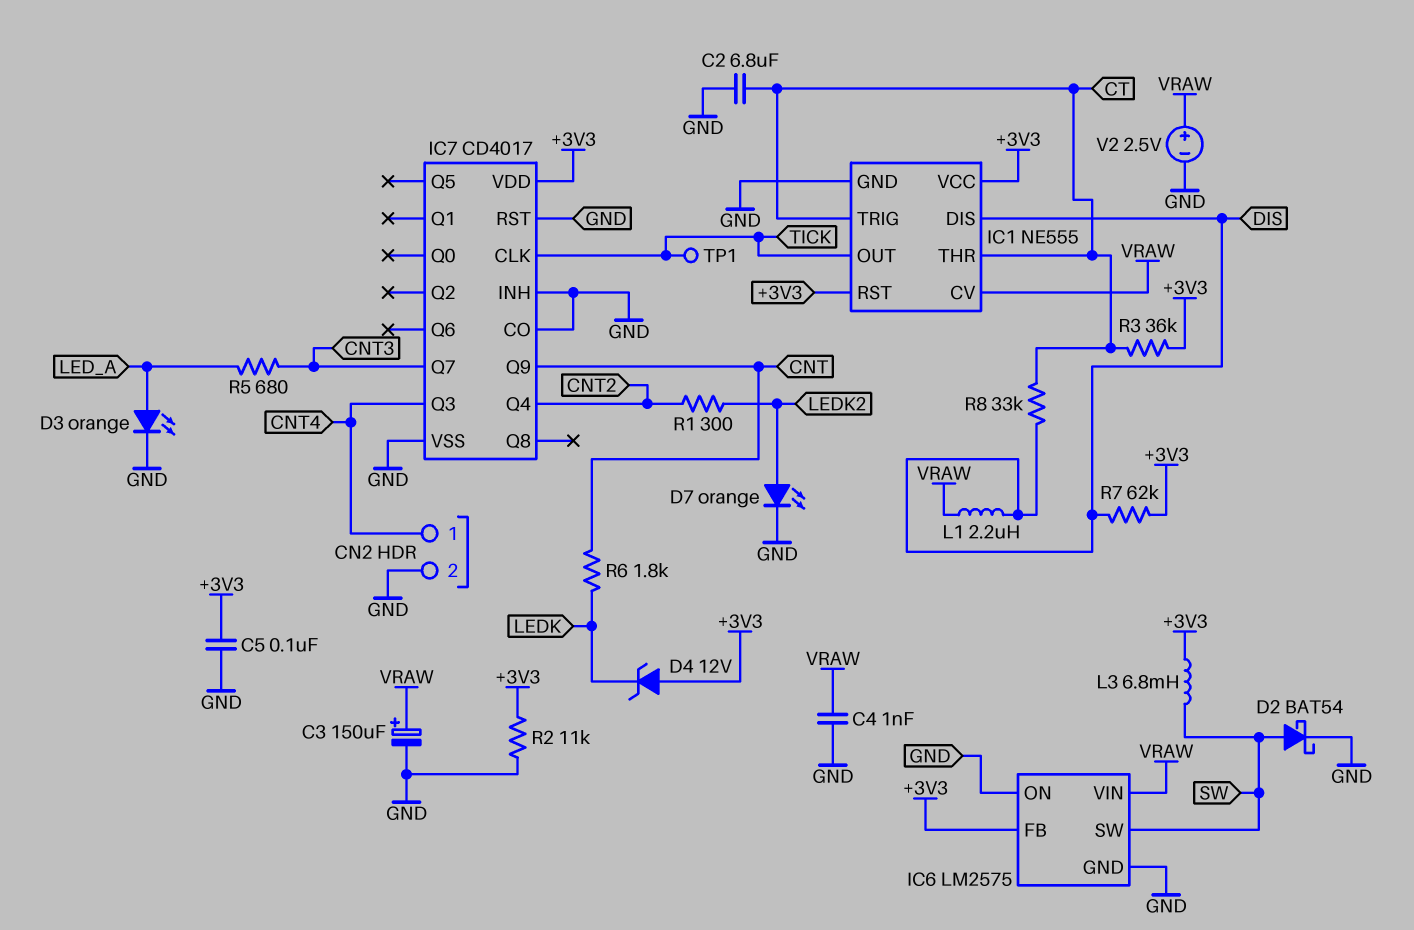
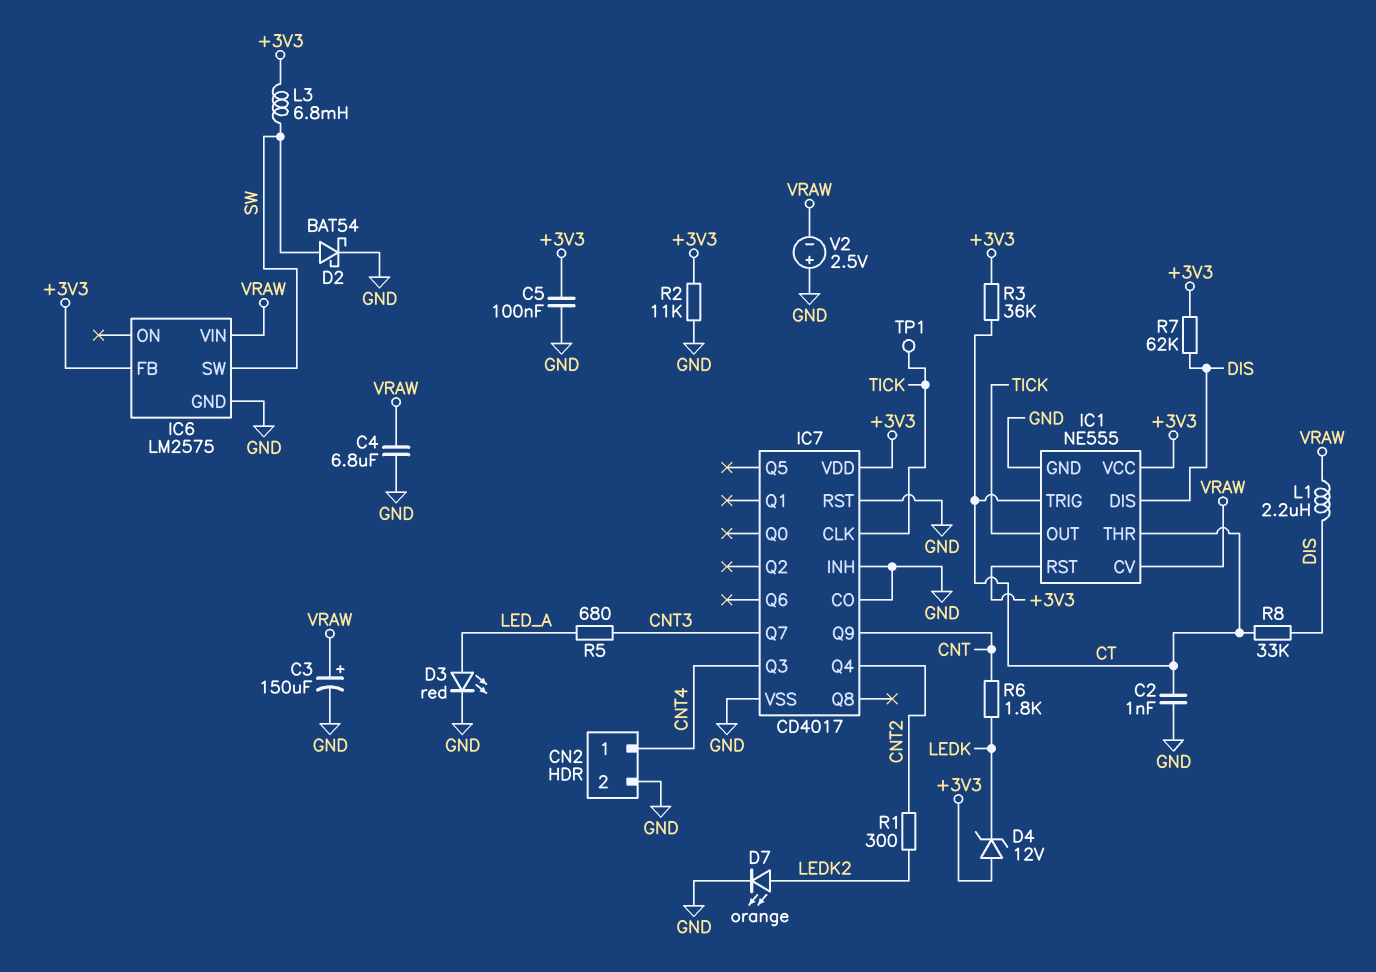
C2: 6.8uF (CT, GND) -> 1nF (CT, GND)
C4: 1nF (GND, VRAW) -> 6.8uF (GND, VRAW)
D3: LED orange (A LED_A, K GND) -> LED red (A LED_A, K GND)
IC6 pin ON: GND -> none
V2: 2.5V (plus VRAW, minus GND) -> 2.5V (plus GND, minus VRAW)

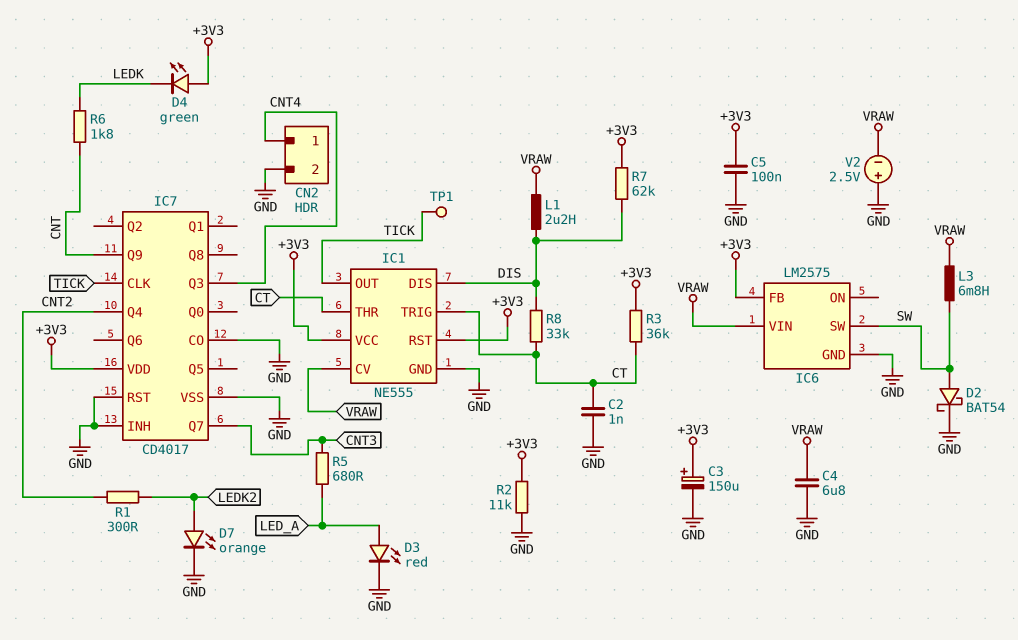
C3: 150uF (plus VRAW, minus GND) -> 150uF (plus +3V3, minus GND)
D4: zener 12V (A +3V3, K LEDK) -> LED green (A +3V3, K LEDK)
L3: 6.8mH (+3V3, SW) -> 6.8mH (SW, VRAW)

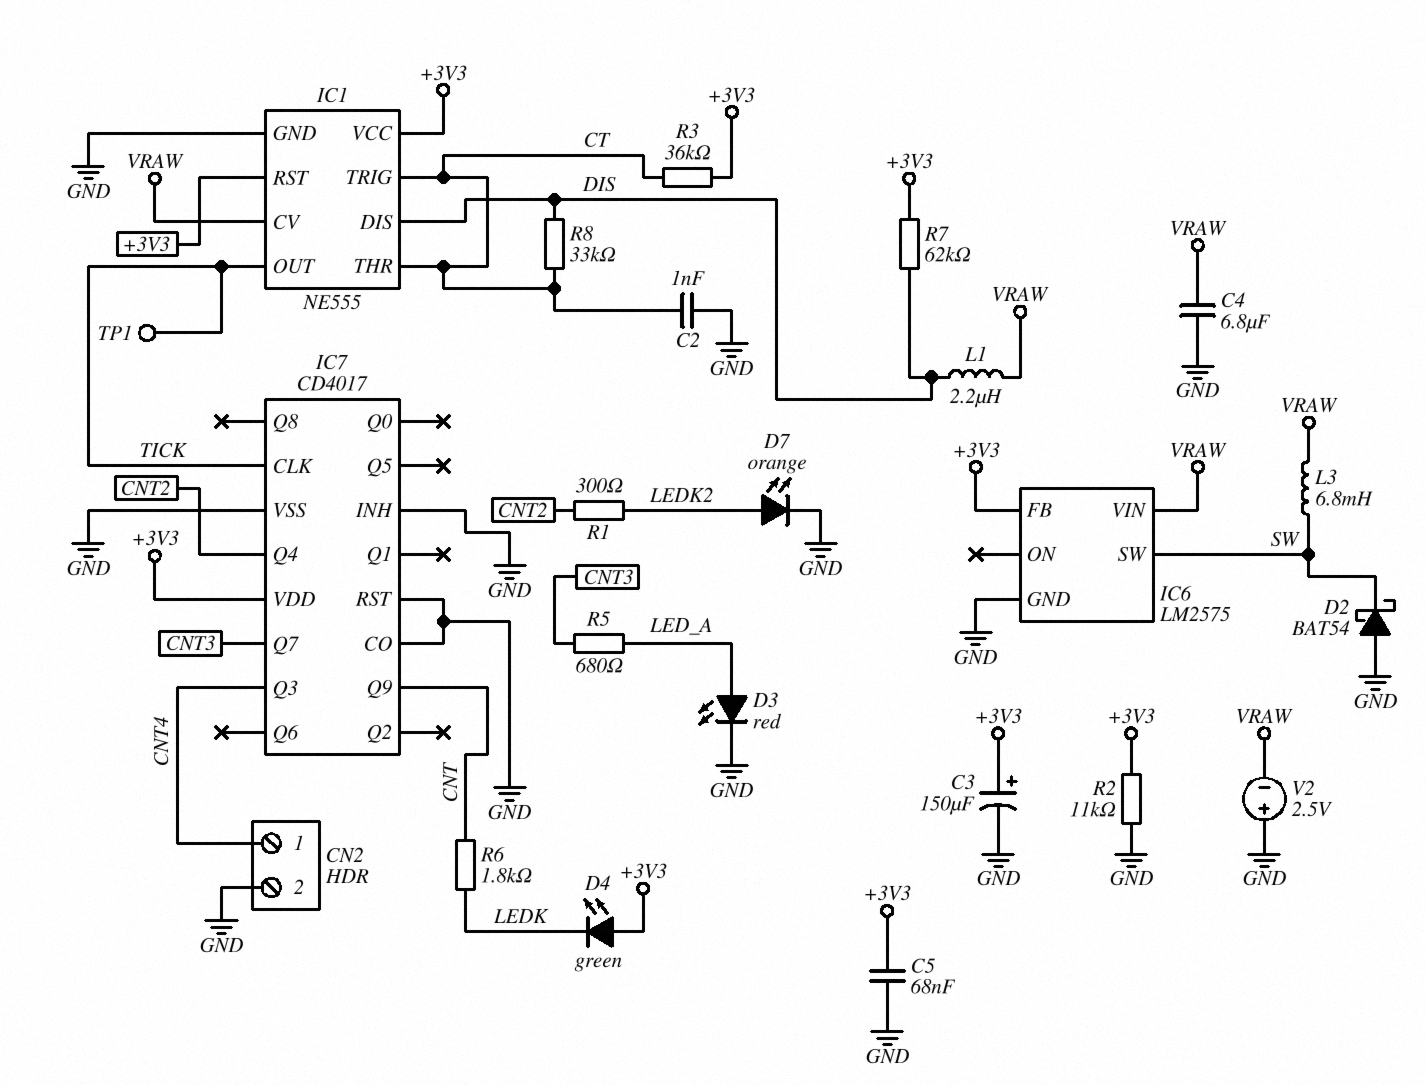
C5: 100nF (+3V3, GND) -> 68nF (+3V3, GND)
D2: schottky BAT54 (A SW, K GND) -> schottky BAT54 (A GND, K SW)

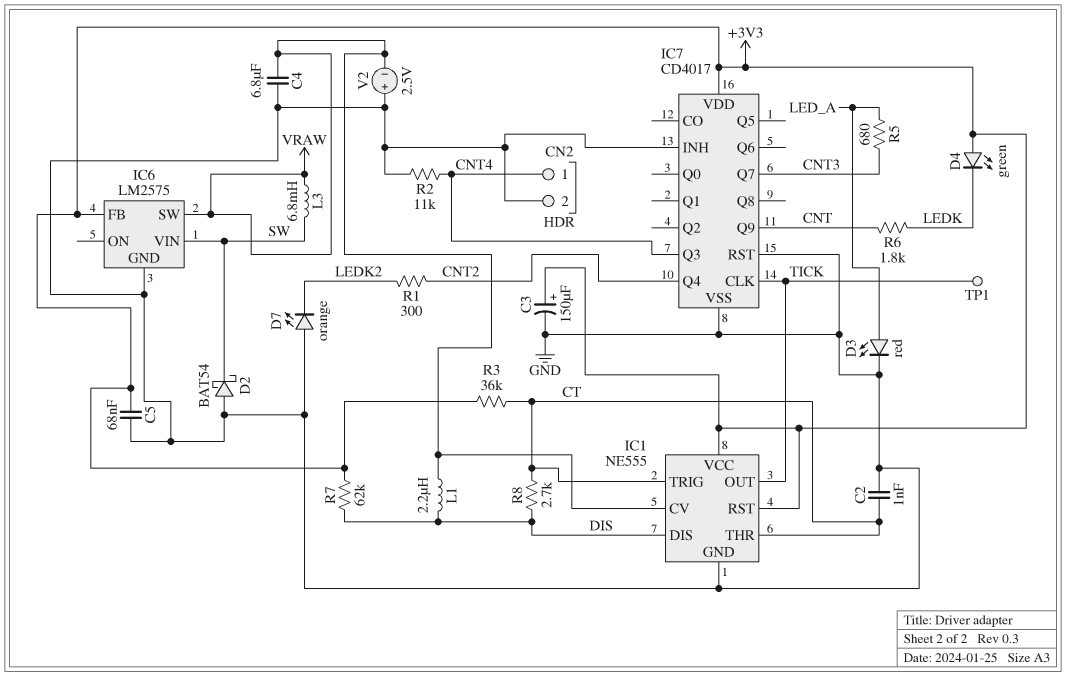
D7: LED orange (A LEDK2, K GND) -> LED orange (A GND, K LEDK2)
IC6 pin SW: SW -> VRAW
IC6 pin VIN: VRAW -> SW
IC7 pin CO: GND -> none
R2: 11k (+3V3, GND) -> 11k (CNT4, GND)
R8: 33k (CT, DIS) -> 2.7k (CT, DIS)

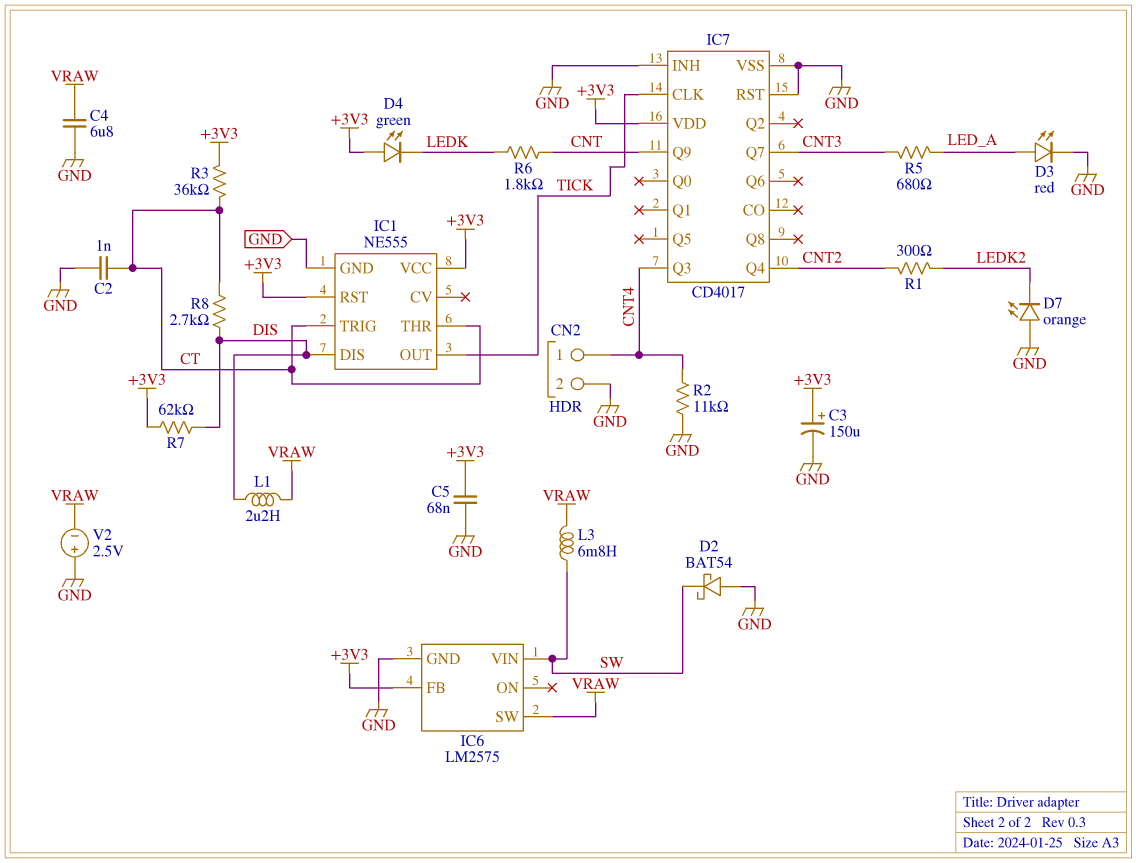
IC1 pin CV: VRAW -> none
TP1: test point (TICK) -> none

